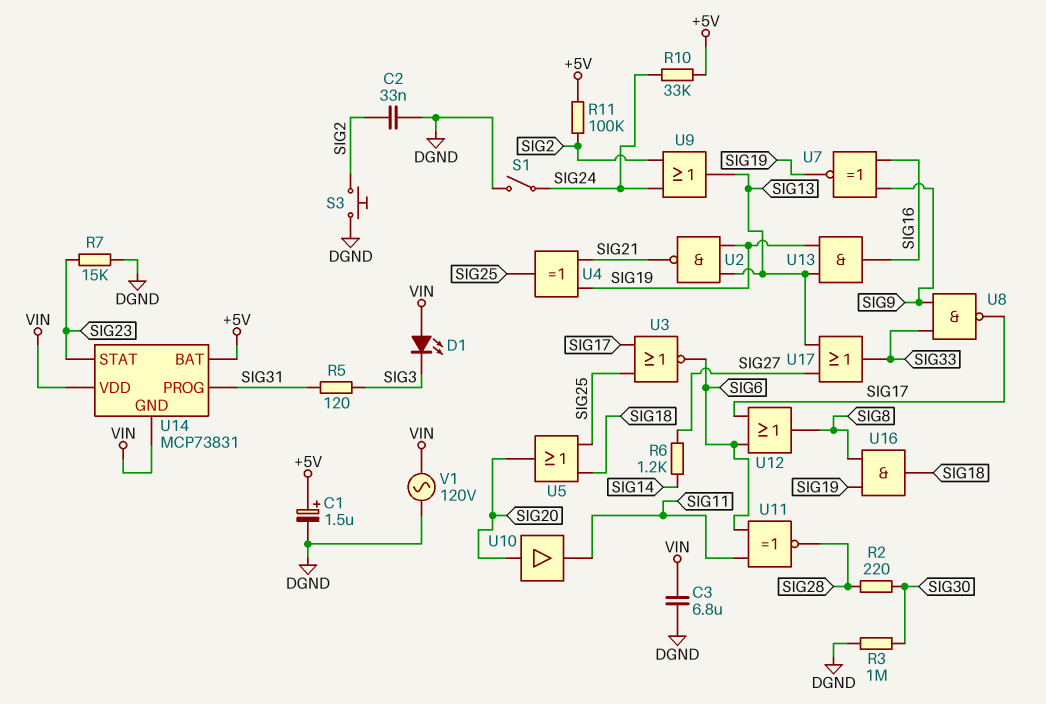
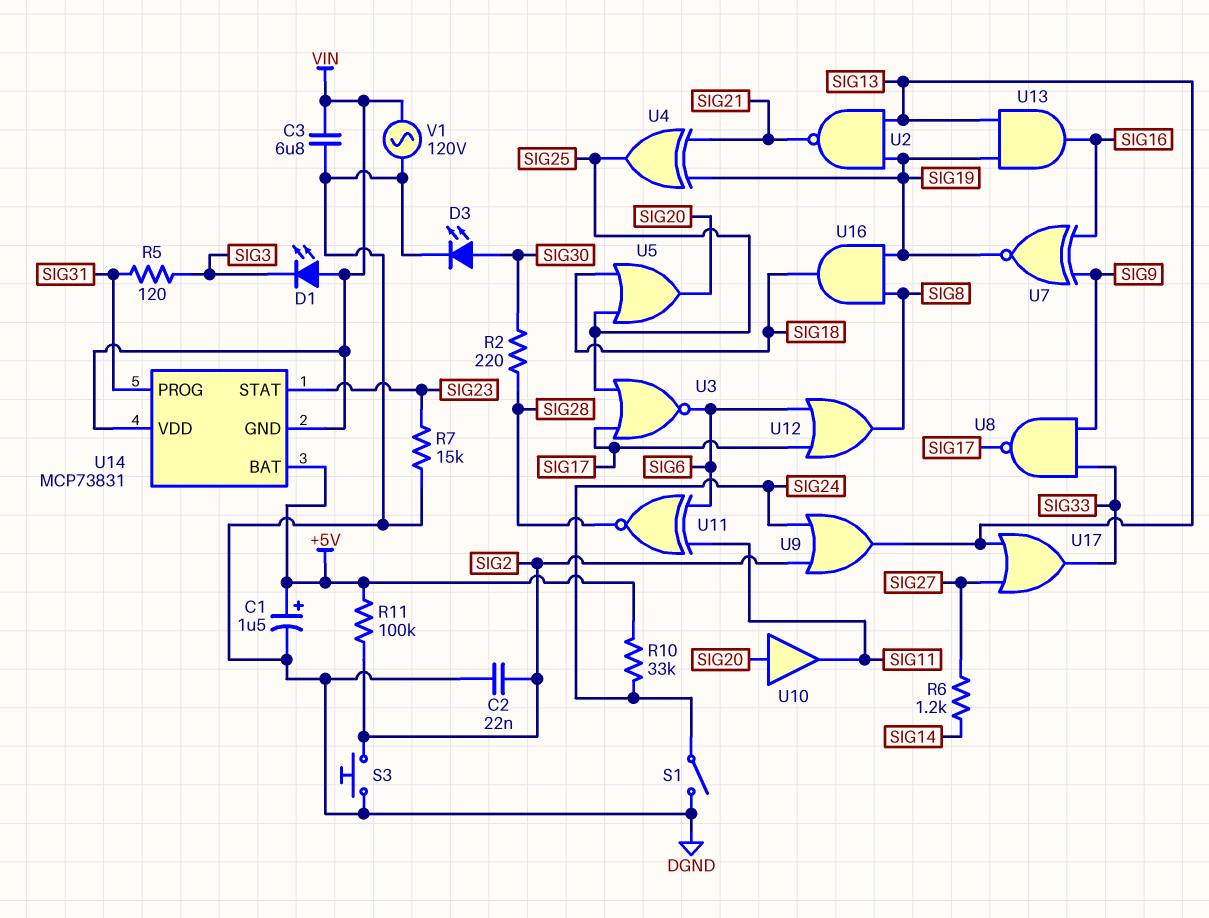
C2: 33nF (DGND, SIG2) -> 22nF (DGND, SIG2)
D3: none -> LED (A SIG30, K DGND)
R3: 1M (DGND, SIG30) -> none

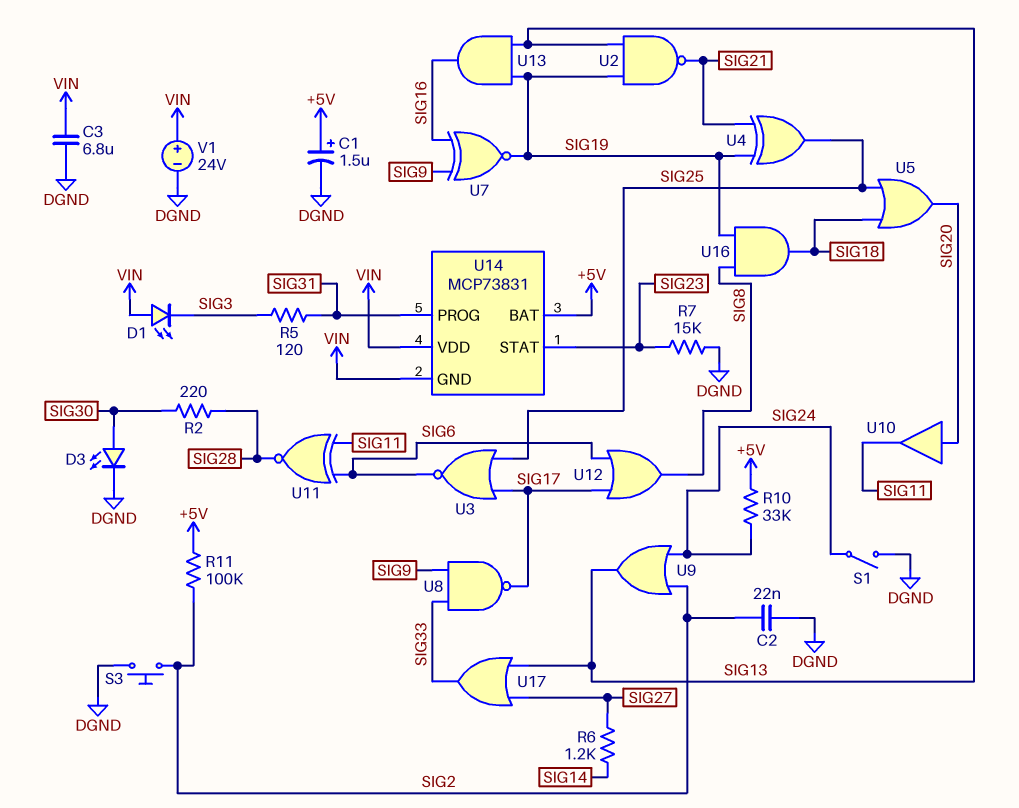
V1: AC 120V (DGND, VIN) -> 24V (plus VIN, minus DGND)

